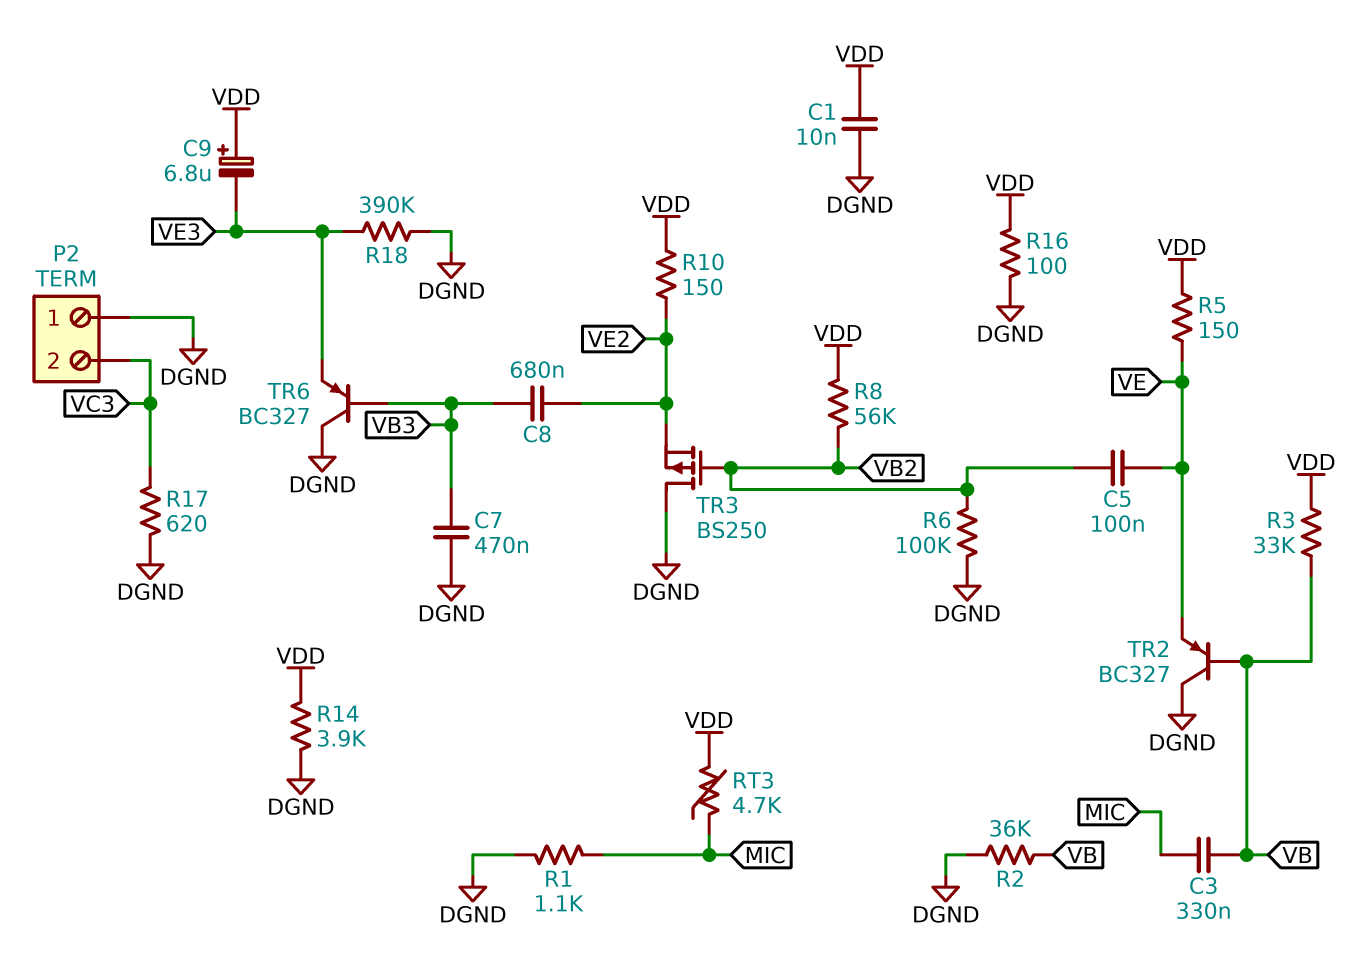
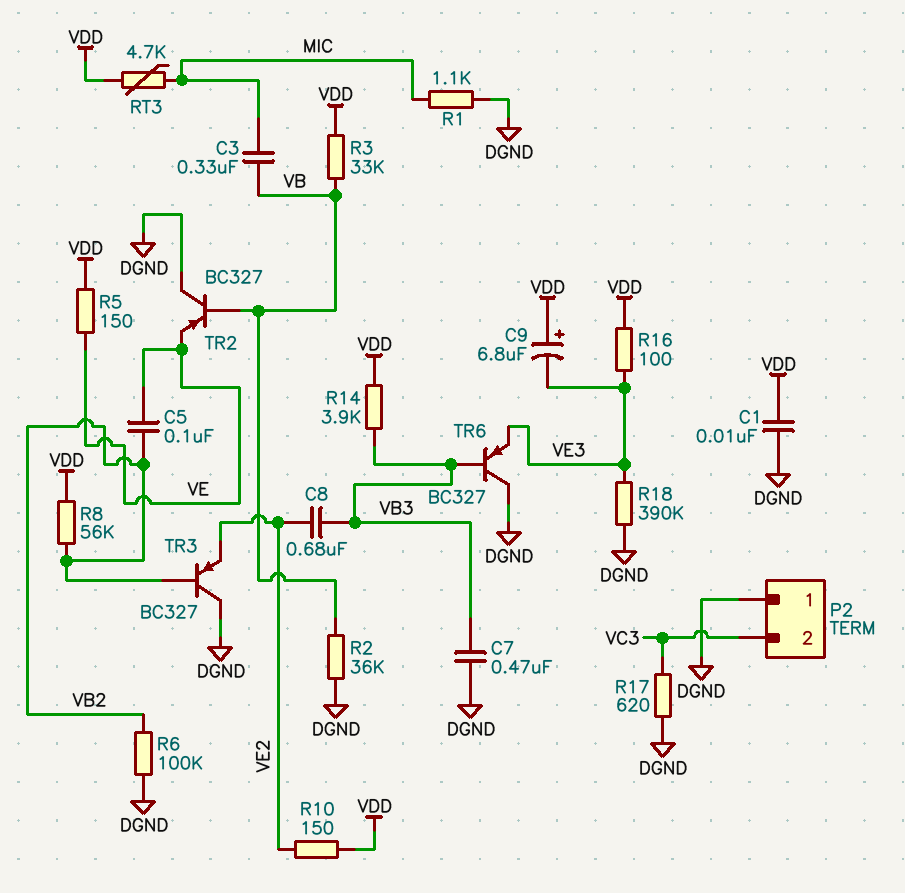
R14: 3.9k (DGND, VDD) -> 3.9k (VB3, VDD)
R16: 100 (DGND, VDD) -> 100 (VDD, VE3)
TR3: PMOS BS250 (G VB2, D DGND, S VE2) -> PNP BC327 (B VB2, C DGND, E VE2)

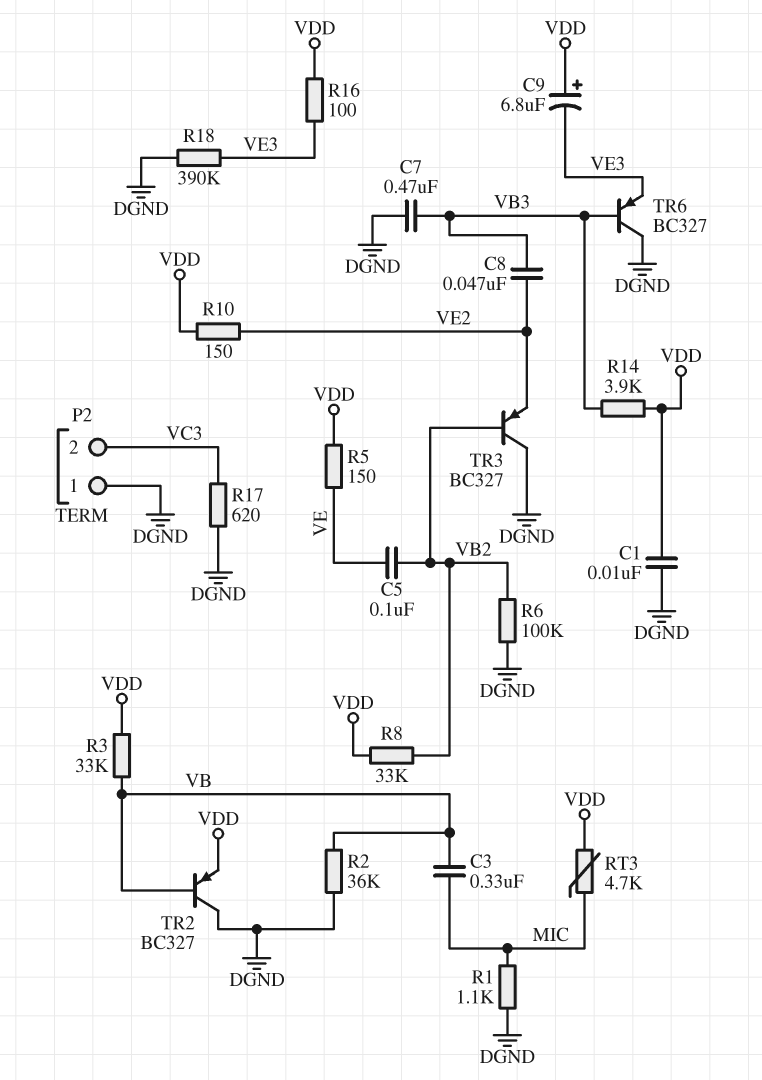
C8: 680nF (VB3, VE2) -> 47nF (VB3, VE2)
R8: 56k (VB2, VDD) -> 33k (VB2, VDD)
TR2: PNP BC327 (B VB, C DGND, E VE) -> PNP BC327 (B VB, C DGND, E VDD)

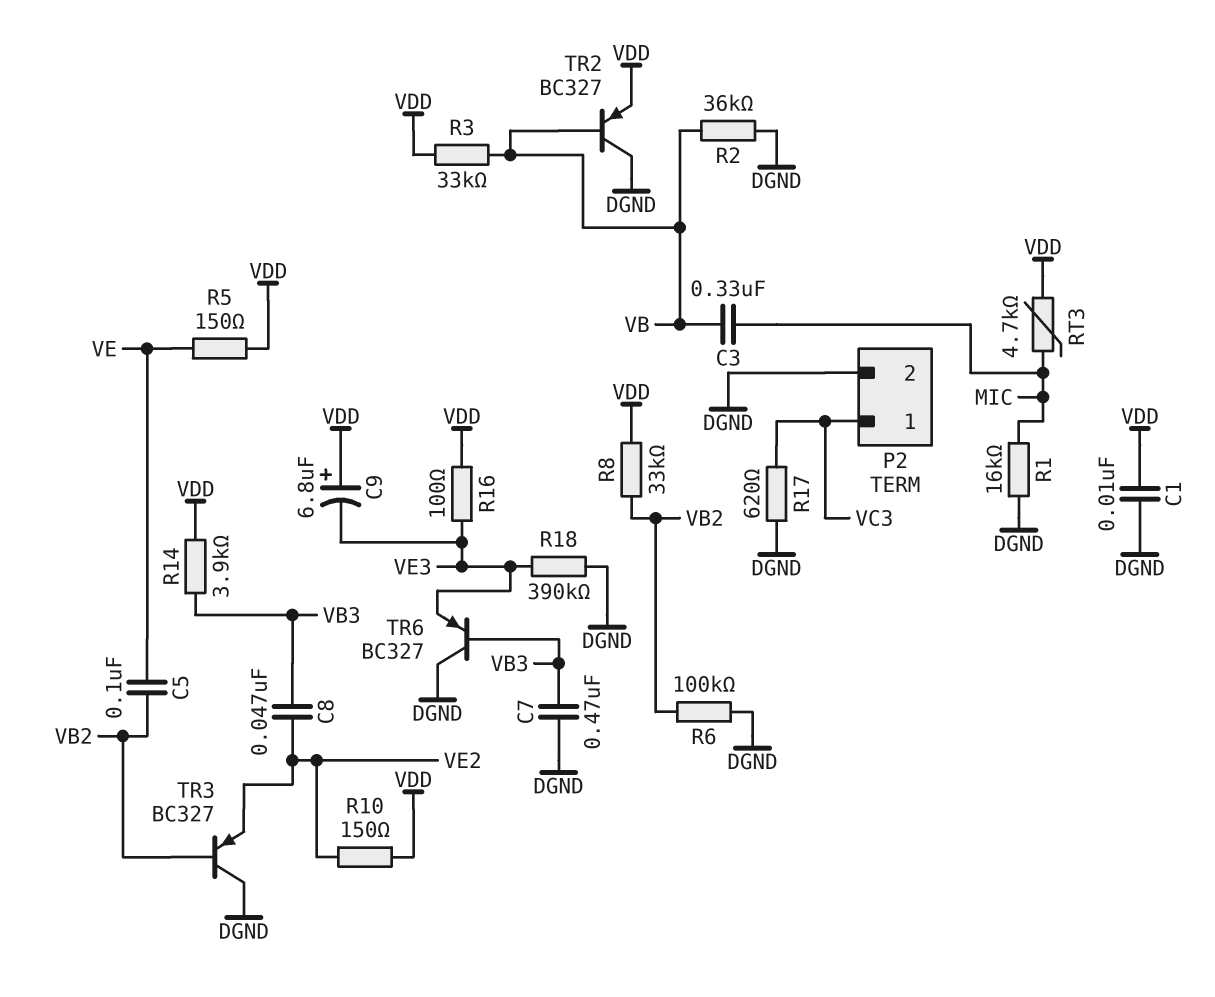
P2 pin 1: DGND -> VC3
P2 pin 2: VC3 -> DGND
R1: 1.1k (DGND, MIC) -> 16k (DGND, MIC)

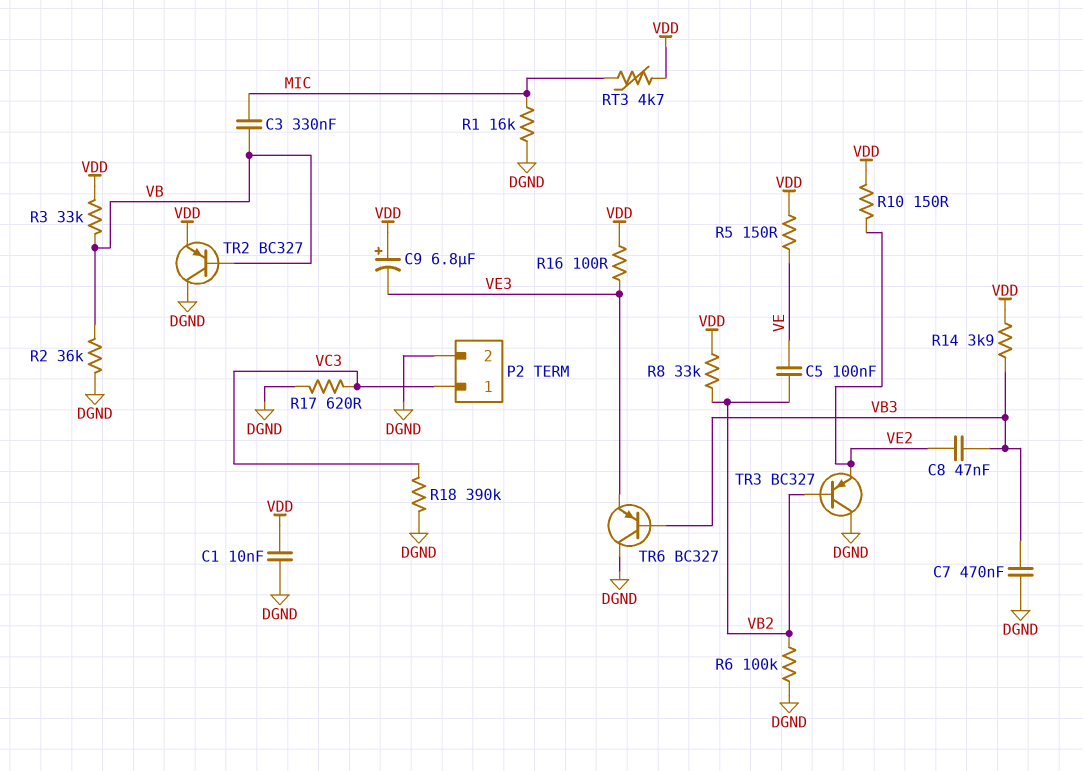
R18: 390k (DGND, VE3) -> 390k (DGND, VC3)

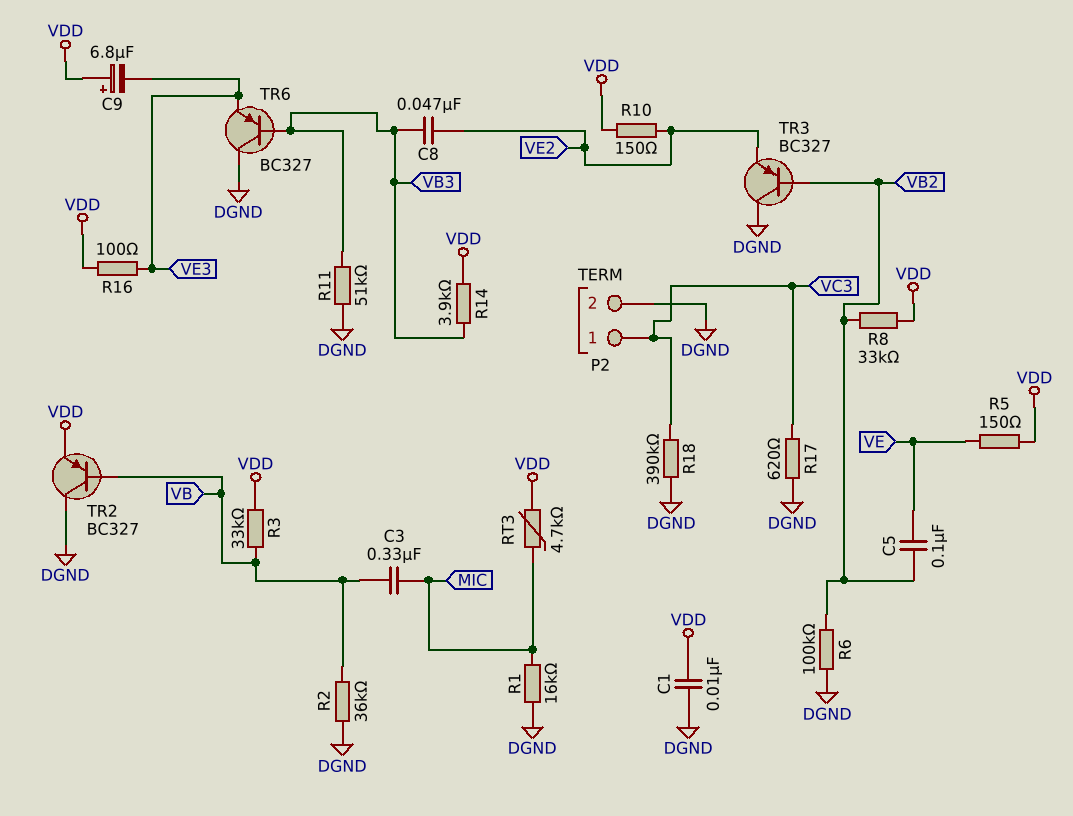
C7: 470nF (DGND, VB3) -> none
R11: none -> 51k (DGND, VB3)

